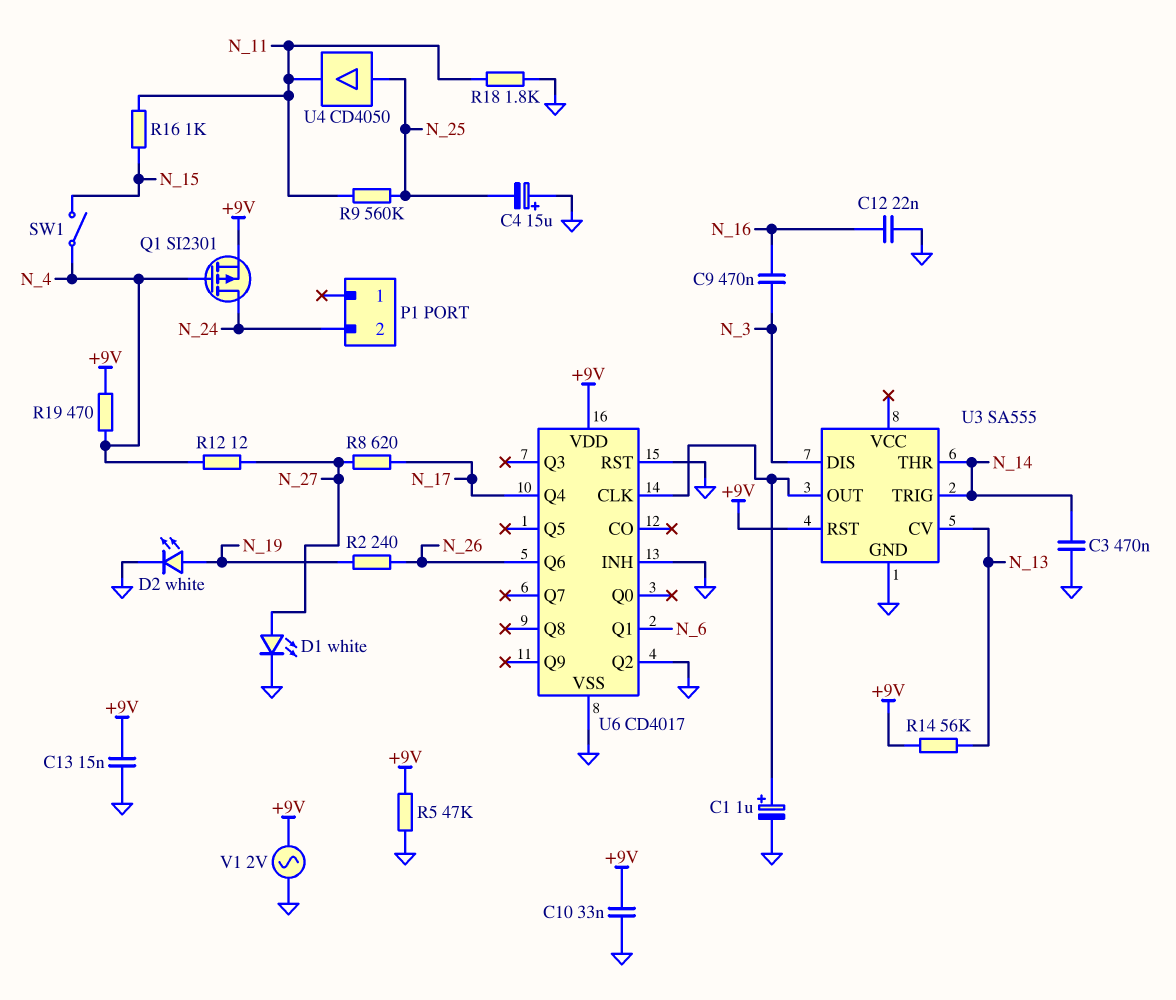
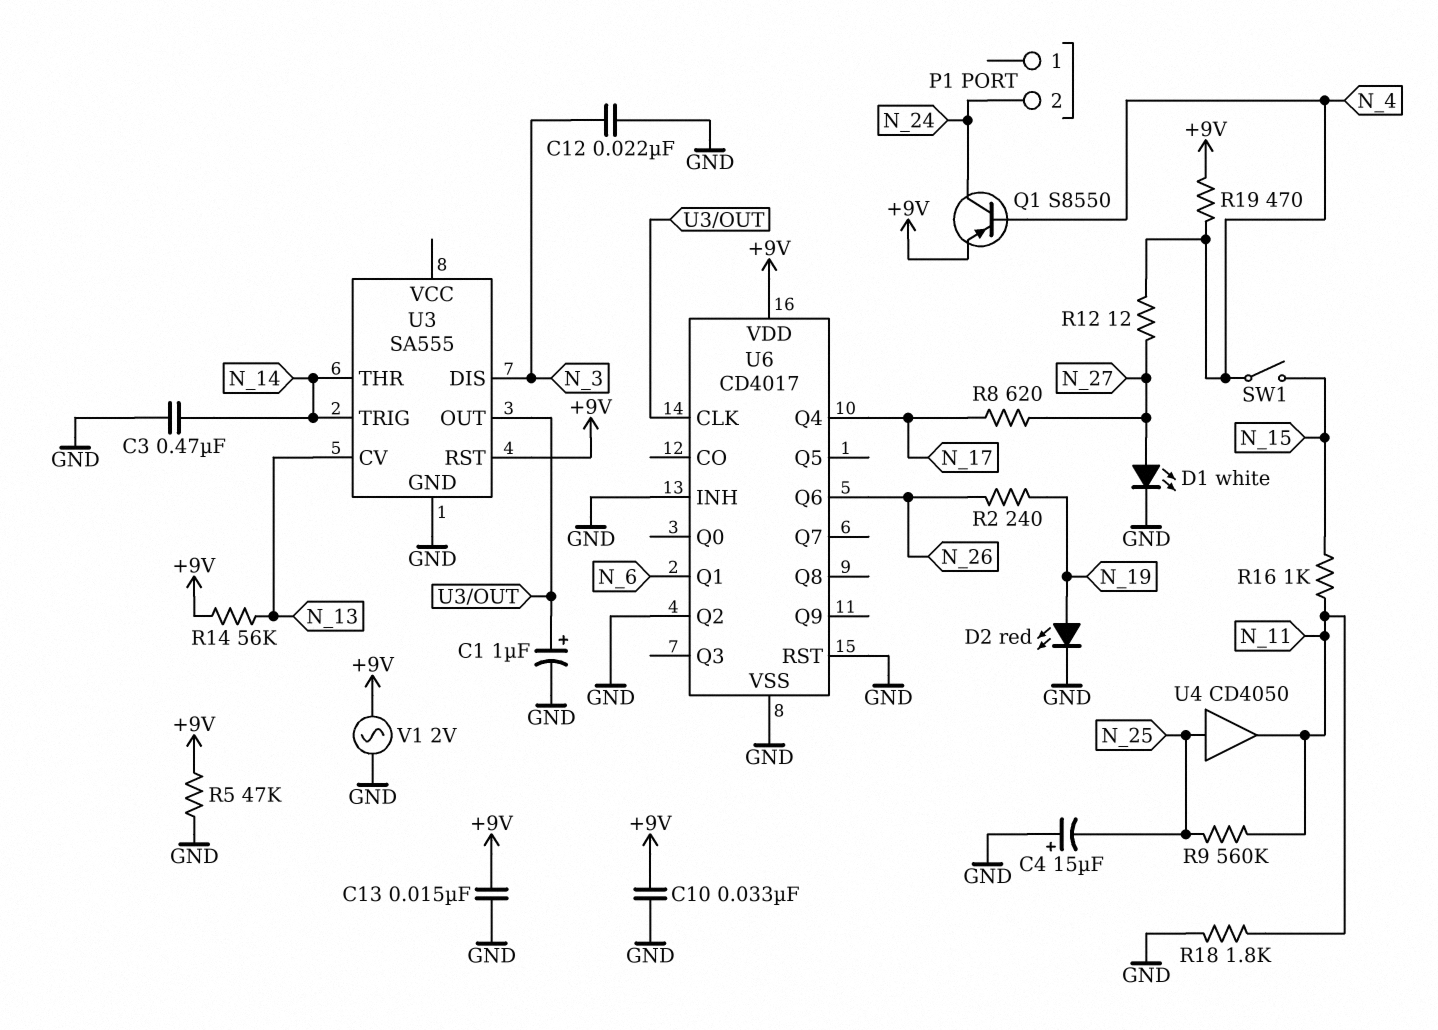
C9: 470nF (N_3, N_16) -> none
C12: 22nF (GND, N_16) -> 22nF (GND, N_3)
D2: LED white (A N_19, K GND) -> LED red (A N_19, K GND)
Q1: PMOS SI2301 (G N_4, D N_24, S +9V) -> PNP S8550 (B N_4, C N_24, E +9V)

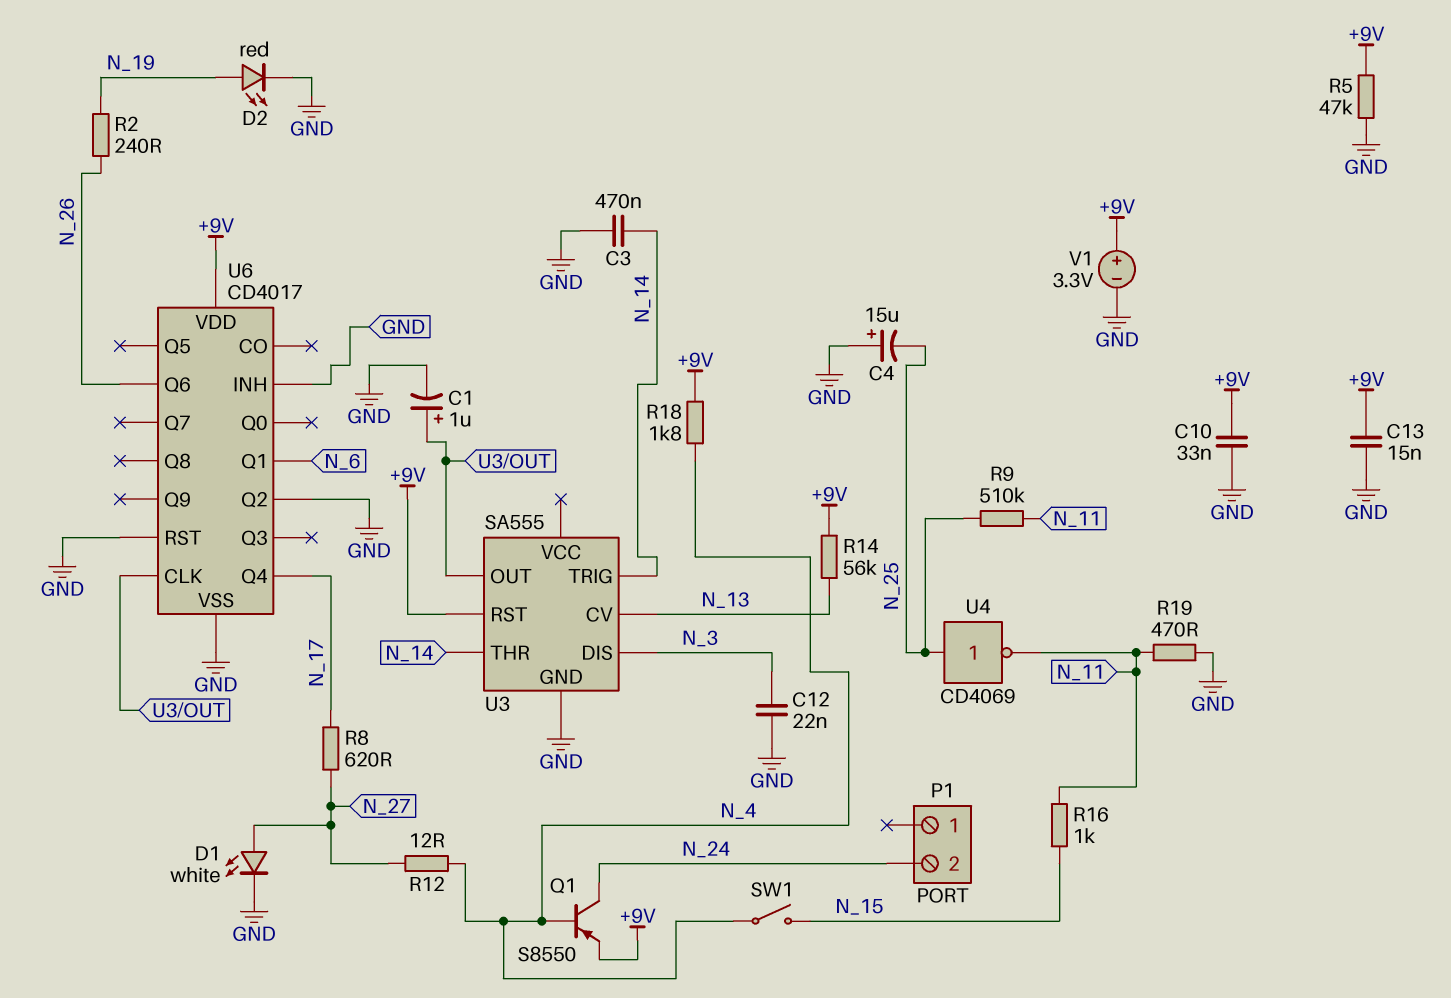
R9: 560k (N_11, N_25) -> 510k (N_11, N_25)
R18: 1.8k (GND, N_11) -> 1.8k (+9V, N_4)
R19: 470 (+9V, N_4) -> 470 (GND, N_11)
U4: buffer CD4050 (in N_25, out N_11) -> NOT CD4069 (in N_25, out N_11)
V1: AC 2V (+9V, GND) -> 3.3V (plus +9V, minus GND)

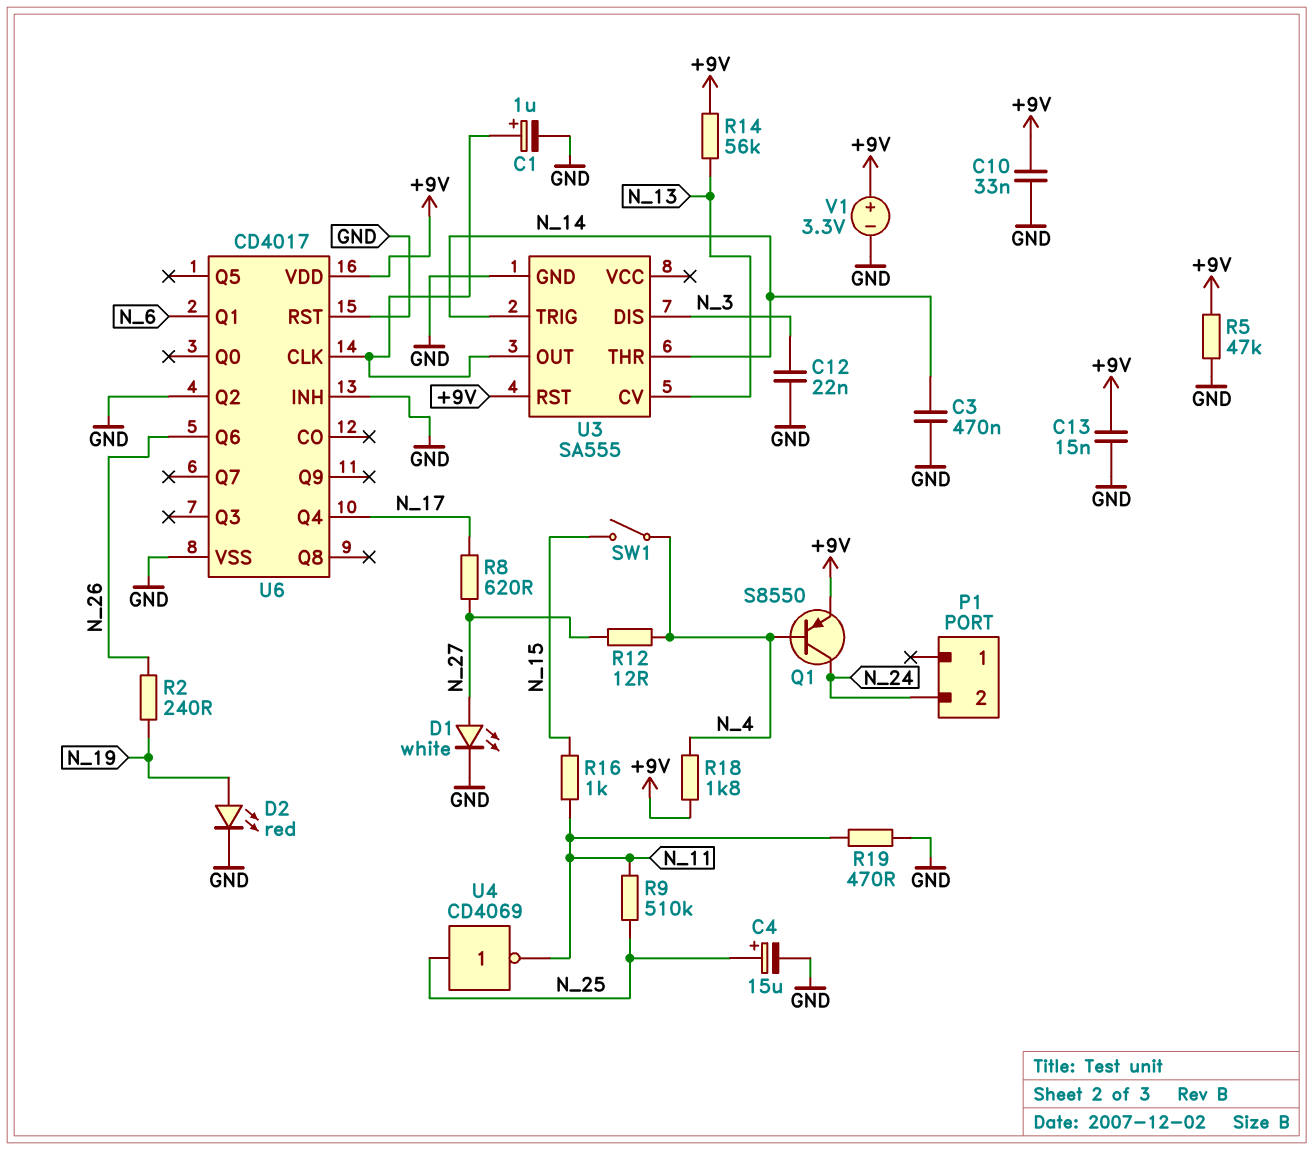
C4: 15uF (plus GND, minus N_25) -> 15uF (plus N_25, minus GND)

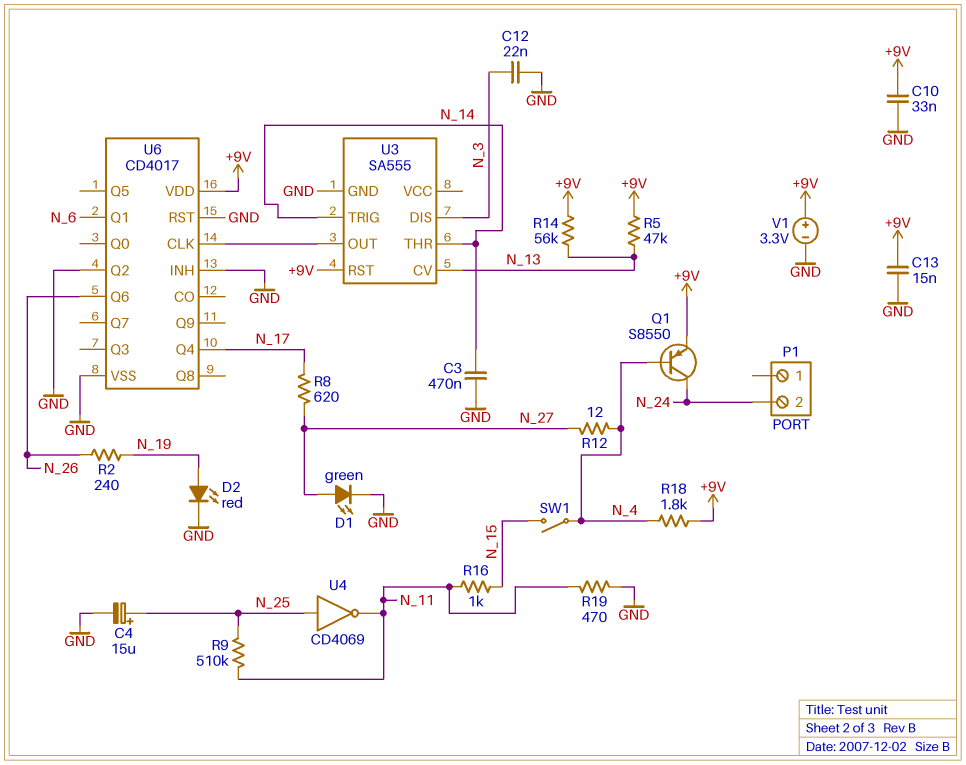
C1: 1uF (plus U3/OUT, minus GND) -> none
D1: LED white (A N_27, K GND) -> LED green (A N_27, K GND)
R5: 47k (+9V, GND) -> 47k (+9V, N_13)

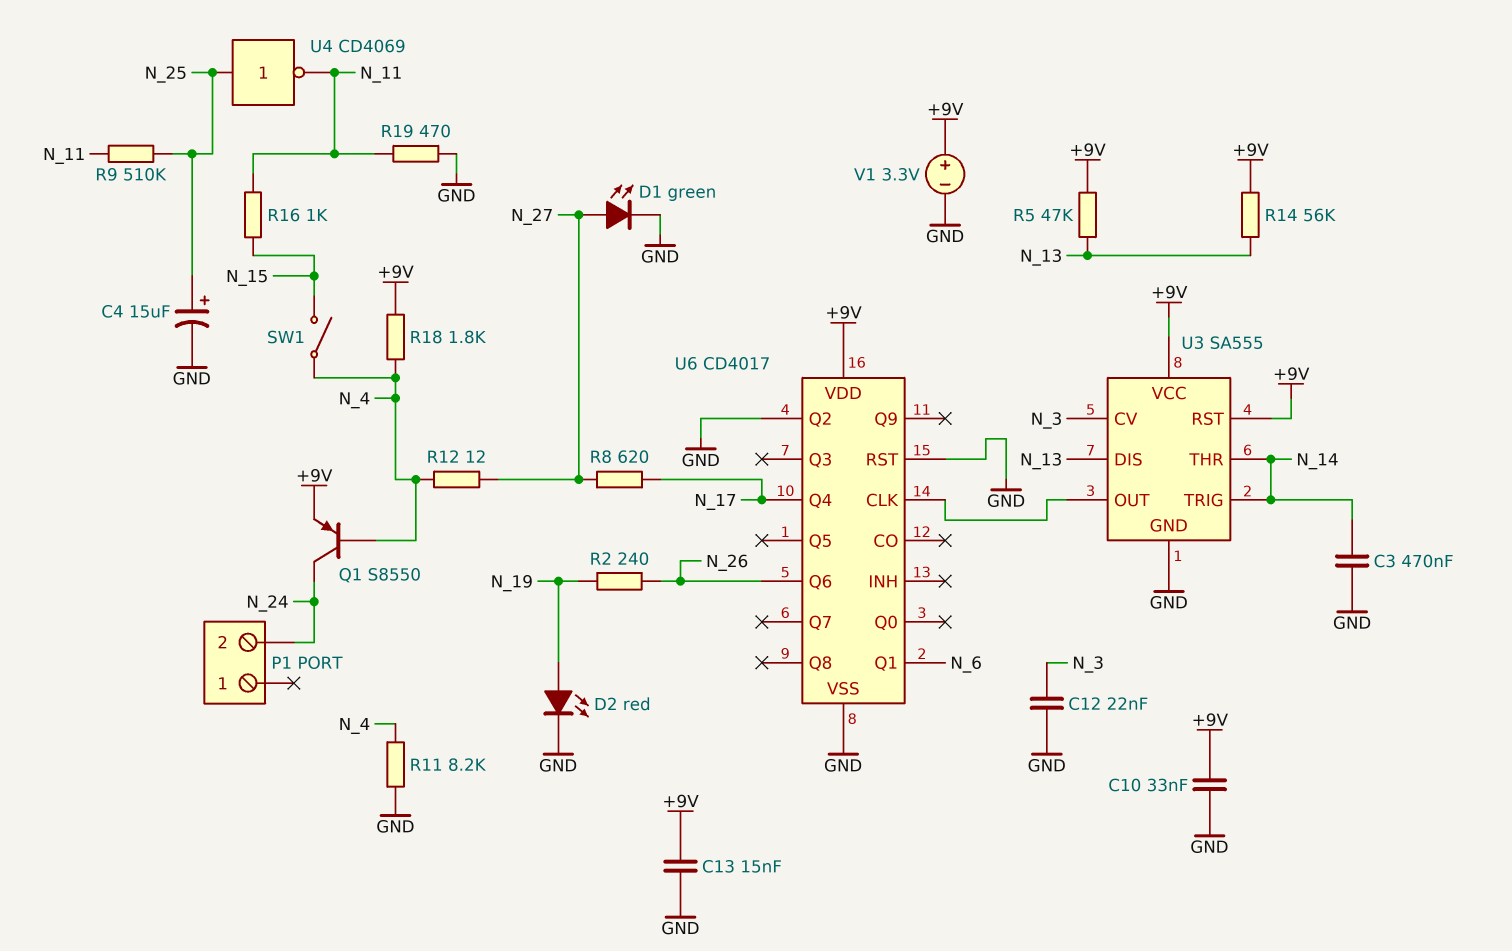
R11: none -> 8.2k (GND, N_4)
U3 pin CV: N_13 -> N_3
U3 pin DIS: N_3 -> N_13
U3 pin VCC: none -> +9V
U6 pin INH: GND -> none

